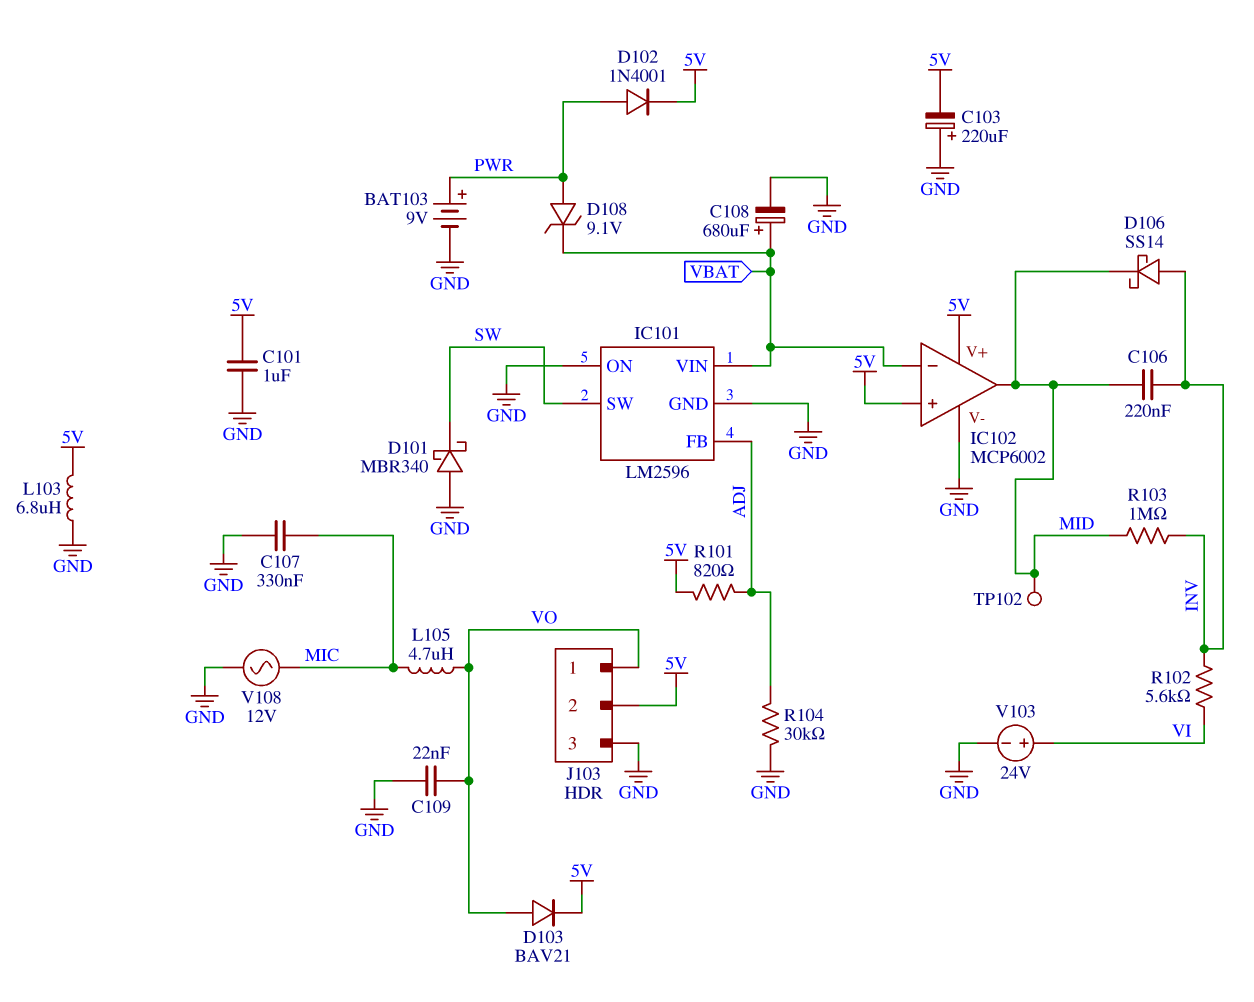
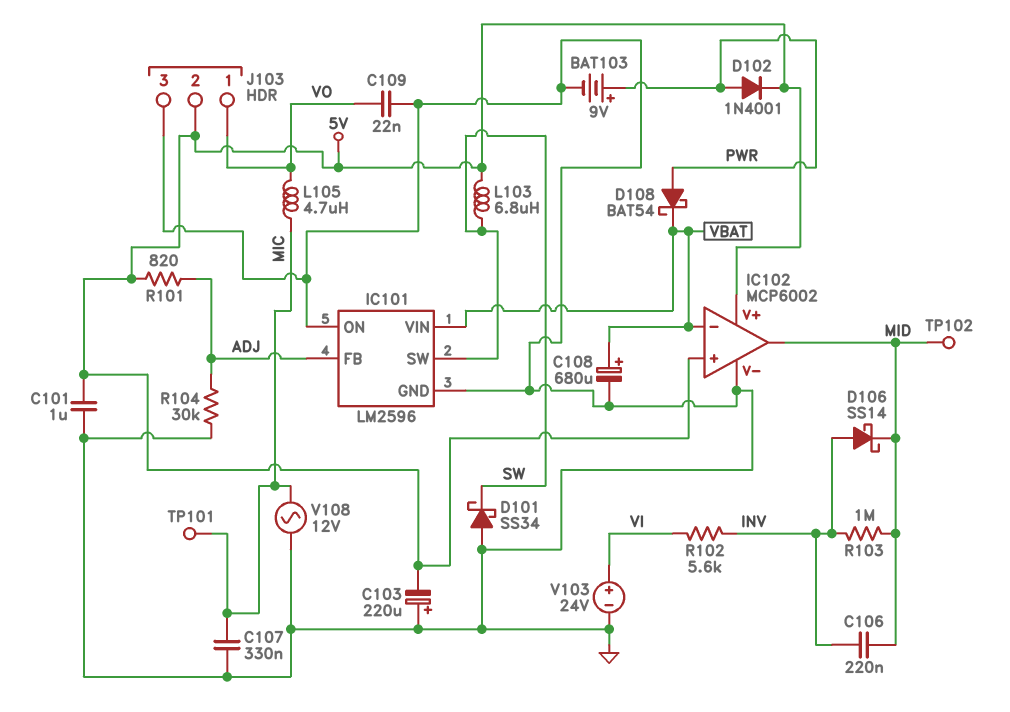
D101: schottky MBR340 (A GND, K SW) -> schottky SS34 (A GND, K SW)
D103: diode BAV21 (A VO, K 5V) -> none
D108: zener 9.1V (A PWR, K VBAT) -> schottky BAT54 (A PWR, K VBAT)
L103: 6.8uH (5V, GND) -> 6.8uH (5V, SW)
TP101: none -> test point (MIC)

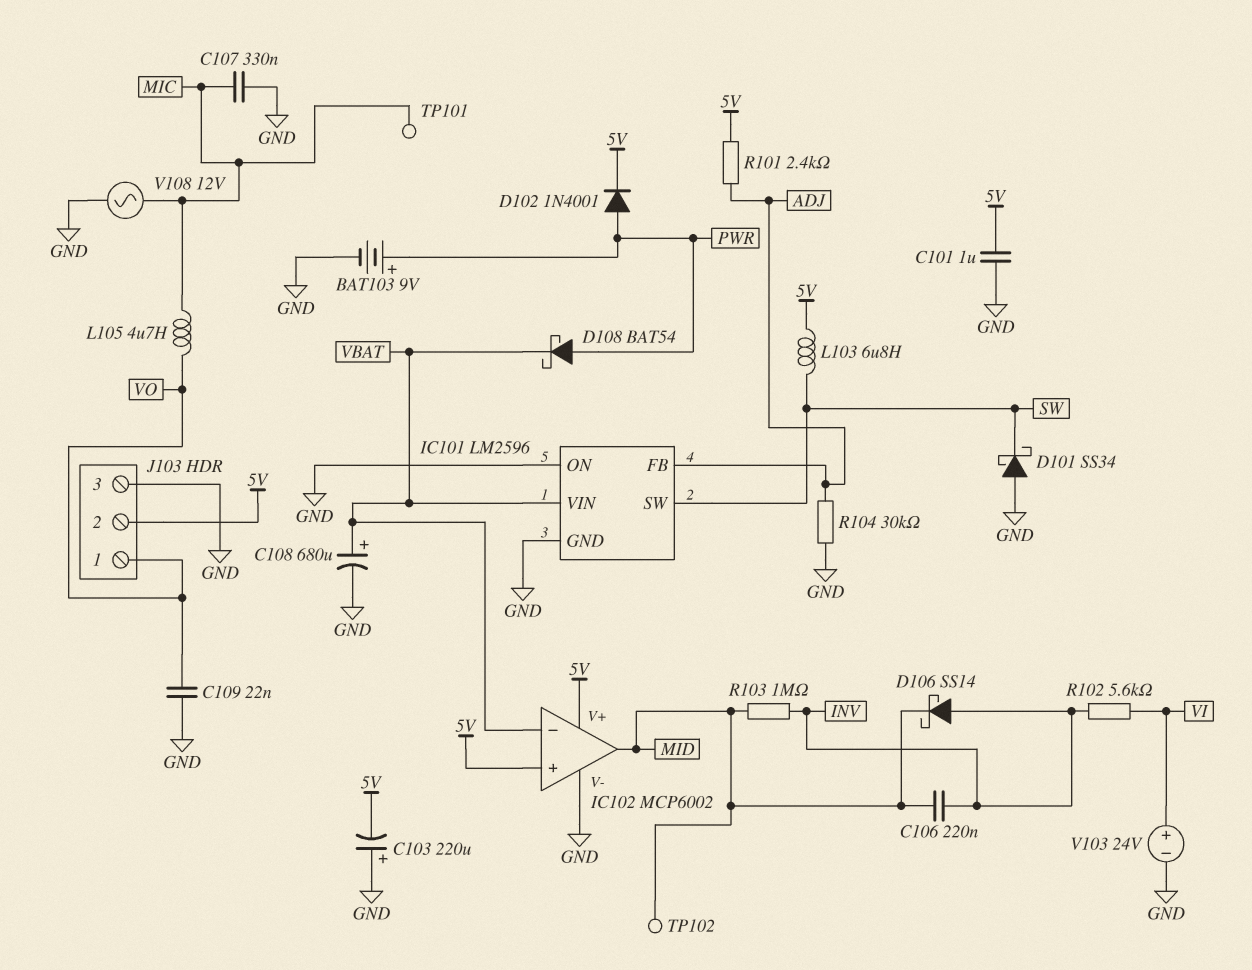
R101: 820 (5V, ADJ) -> 2.4k (5V, ADJ)

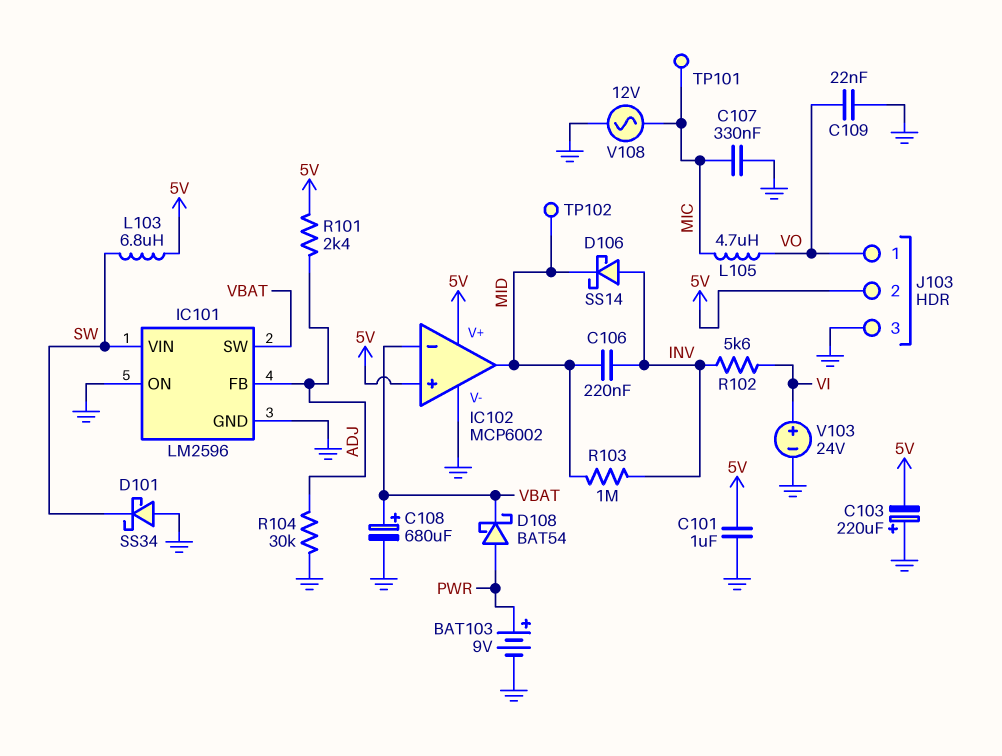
D102: diode 1N4001 (A PWR, K 5V) -> none
IC101 pin SW: SW -> VBAT
IC101 pin VIN: VBAT -> SW

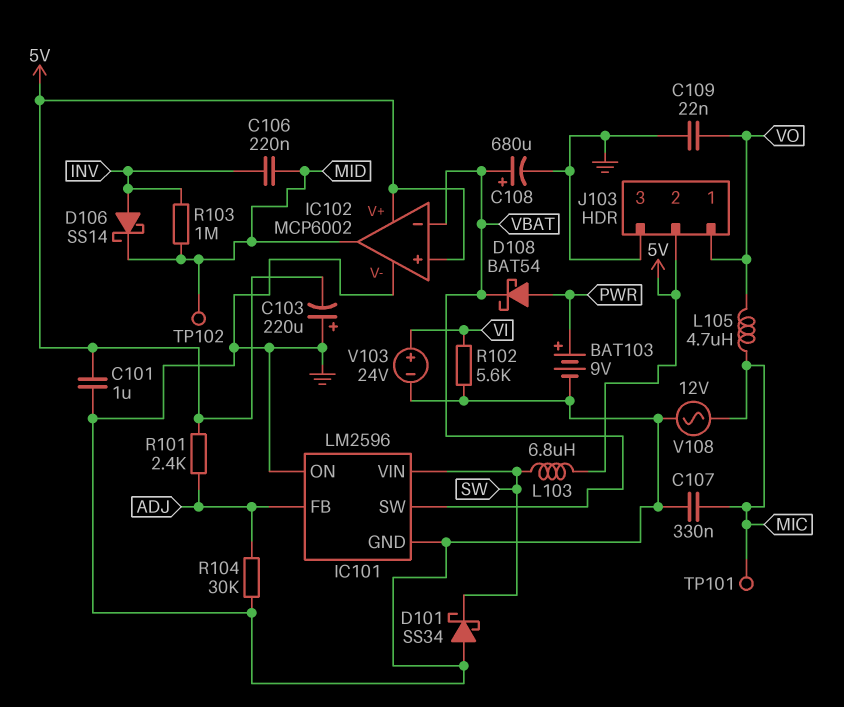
R102: 5.6k (INV, VI) -> 5.6k (GND, VI)

